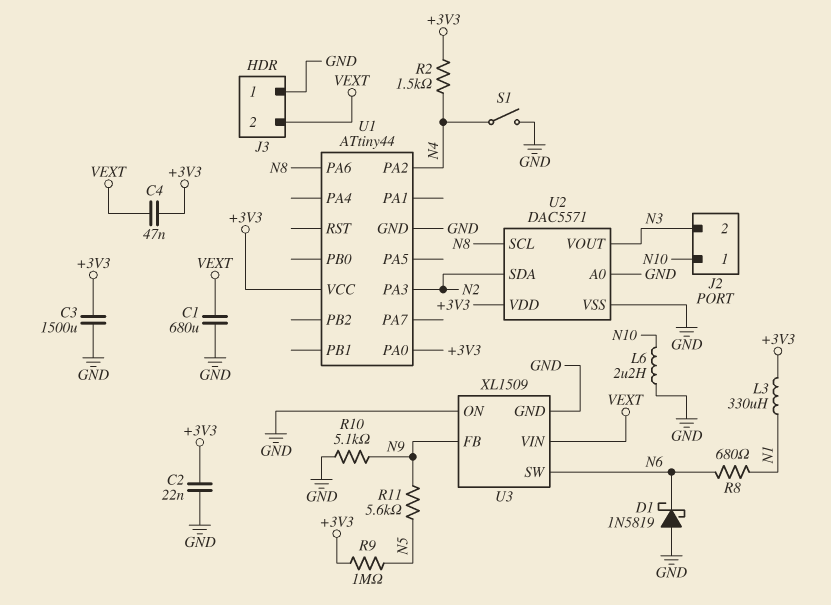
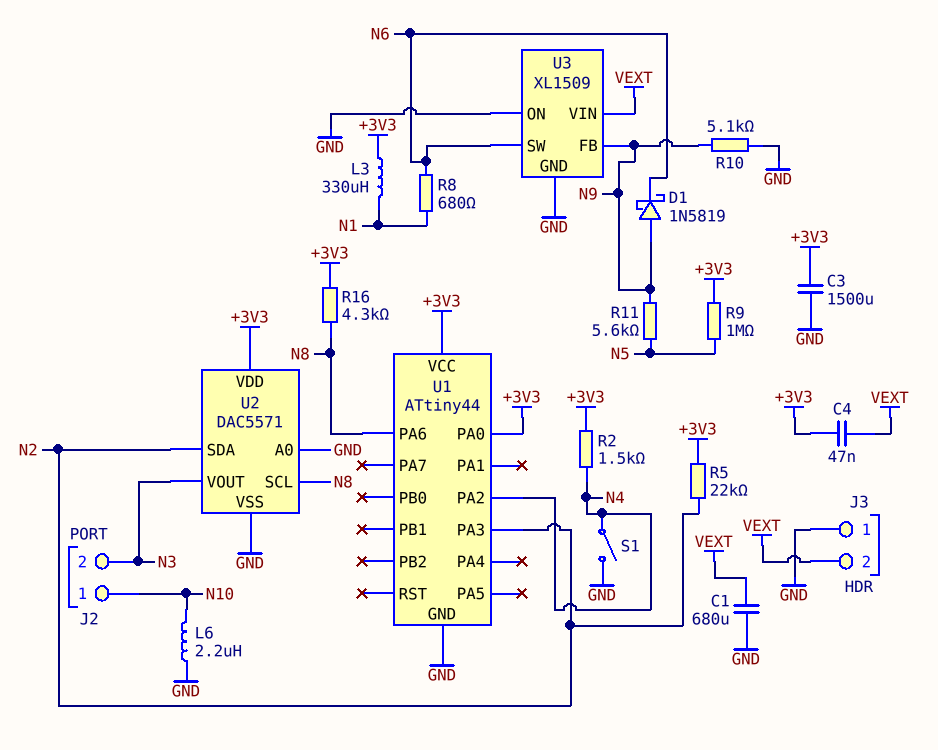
C2: 22nF (+3V3, GND) -> none
D1: schottky 1N5819 (A GND, K N6) -> schottky 1N5819 (A N9, K N6)
R5: none -> 22k (+3V3, N2)
R16: none -> 4.3k (+3V3, N8)

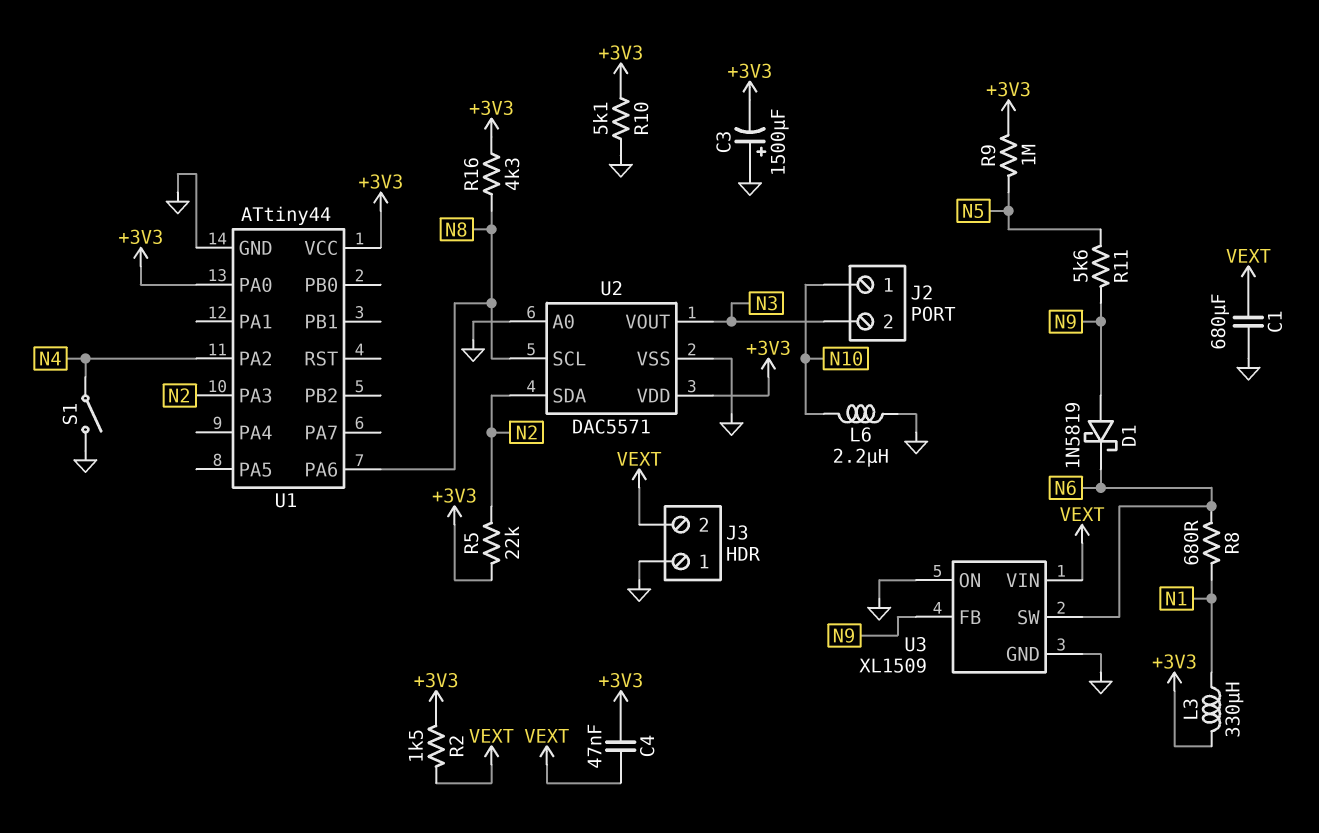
C3: 1500uF (+3V3, GND) -> 1500uF (plus GND, minus +3V3)
R2: 1.5k (+3V3, N4) -> 1.5k (+3V3, VEXT)
R10: 5.1k (GND, N9) -> 5.1k (+3V3, GND)

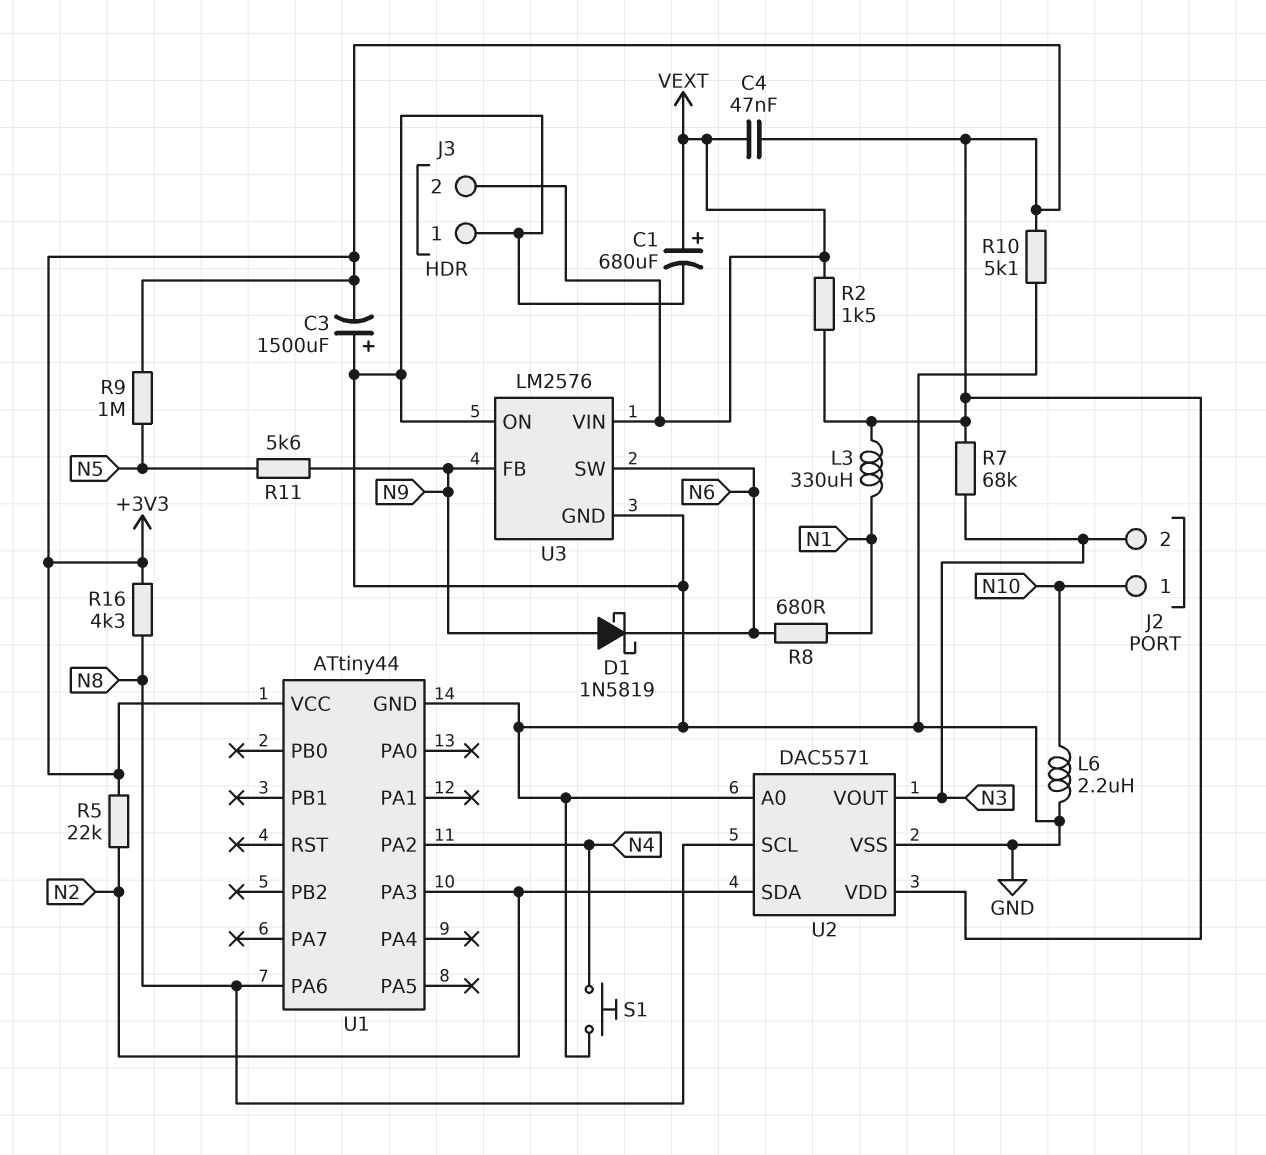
C1: 680uF (GND, VEXT) -> 680uF (plus VEXT, minus GND)
R7: none -> 68k (+3V3, N3)
S1: switch (GND, N4) -> button (GND, N4)
U1 pin PA0: +3V3 -> none
U3: XL1509 -> LM2576

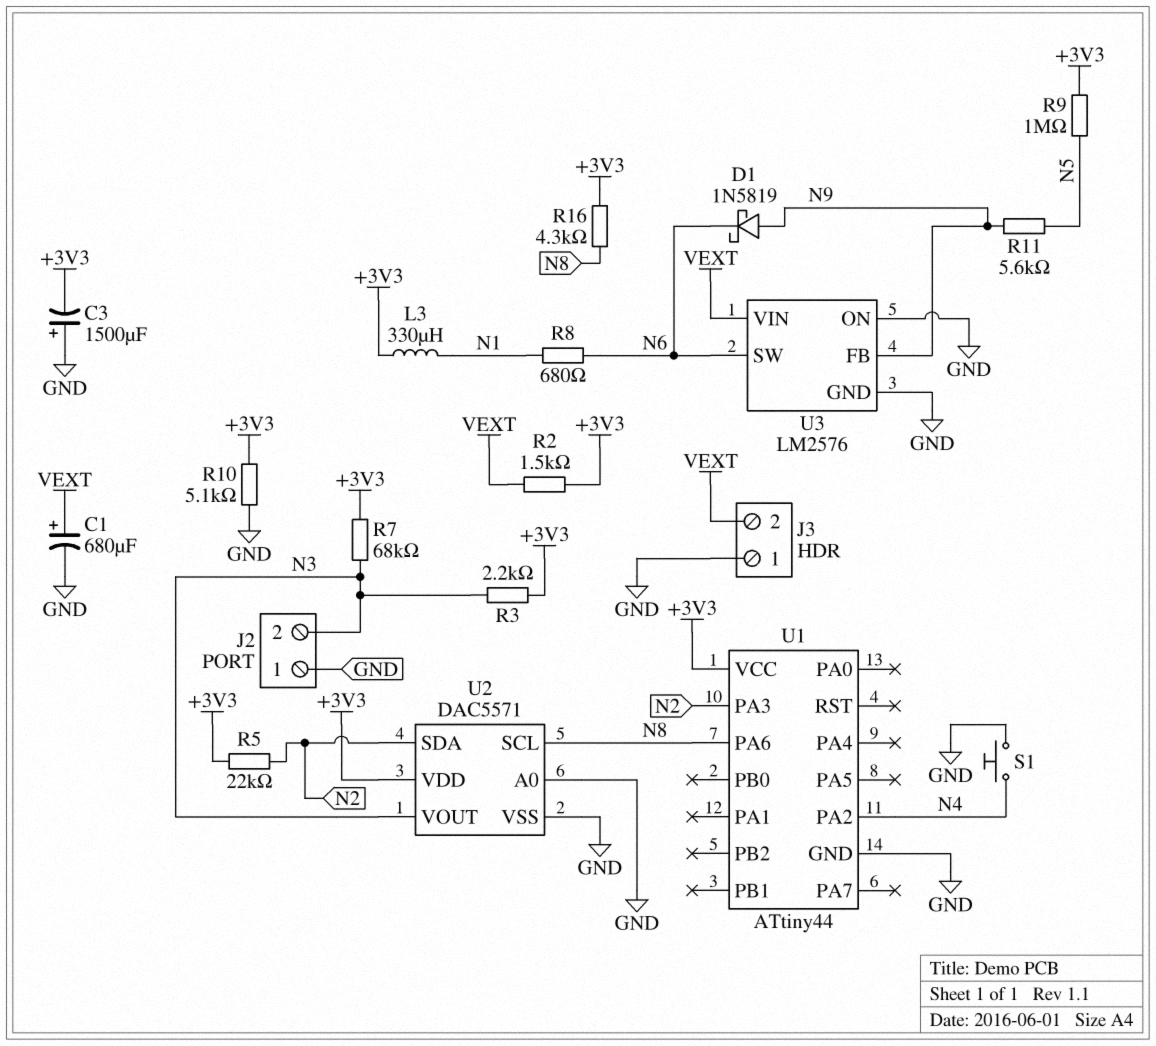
C4: 47nF (+3V3, VEXT) -> none
J2 pin 1: N10 -> GND
L6: 2.2uH (GND, N10) -> none
R3: none -> 2.2k (+3V3, N3)

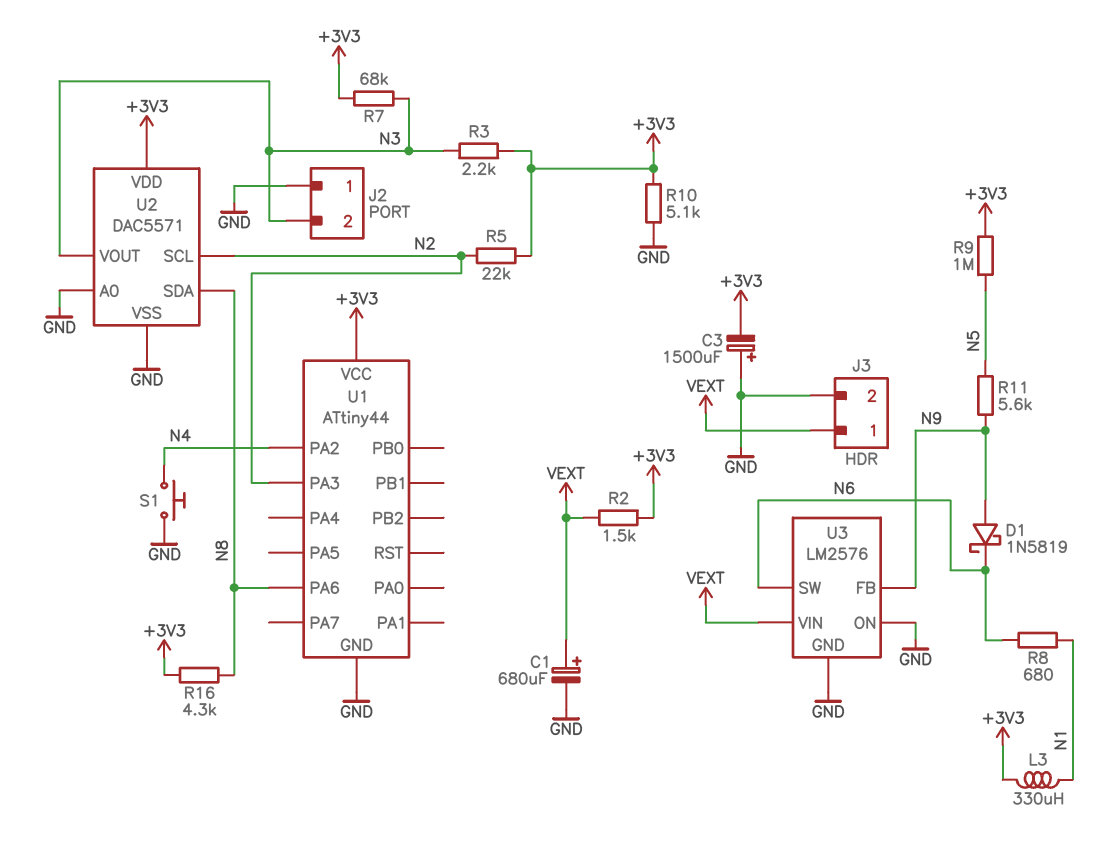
J3 pin 1: GND -> VEXT
J3 pin 2: VEXT -> GND
U2 pin SCL: N8 -> N2
U2 pin SDA: N2 -> N8

